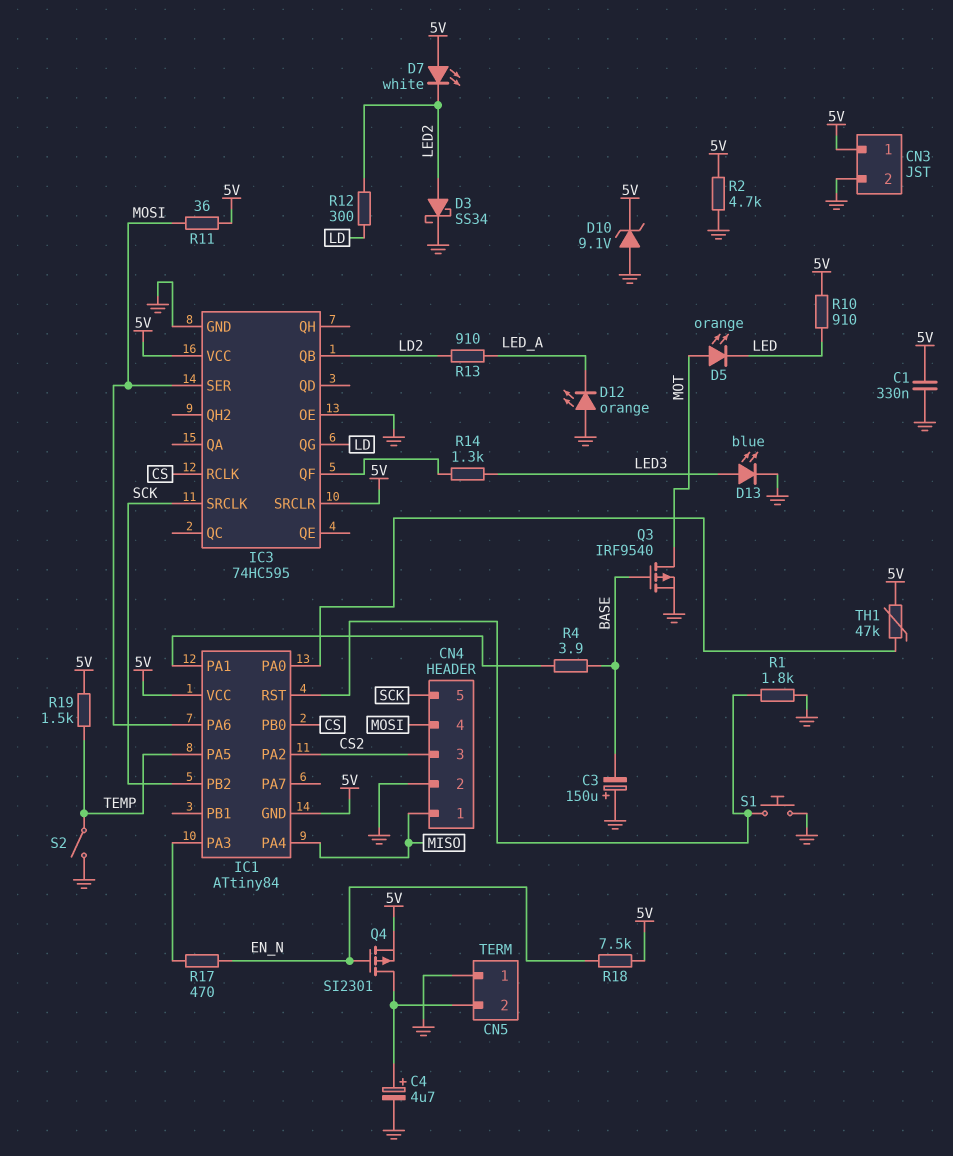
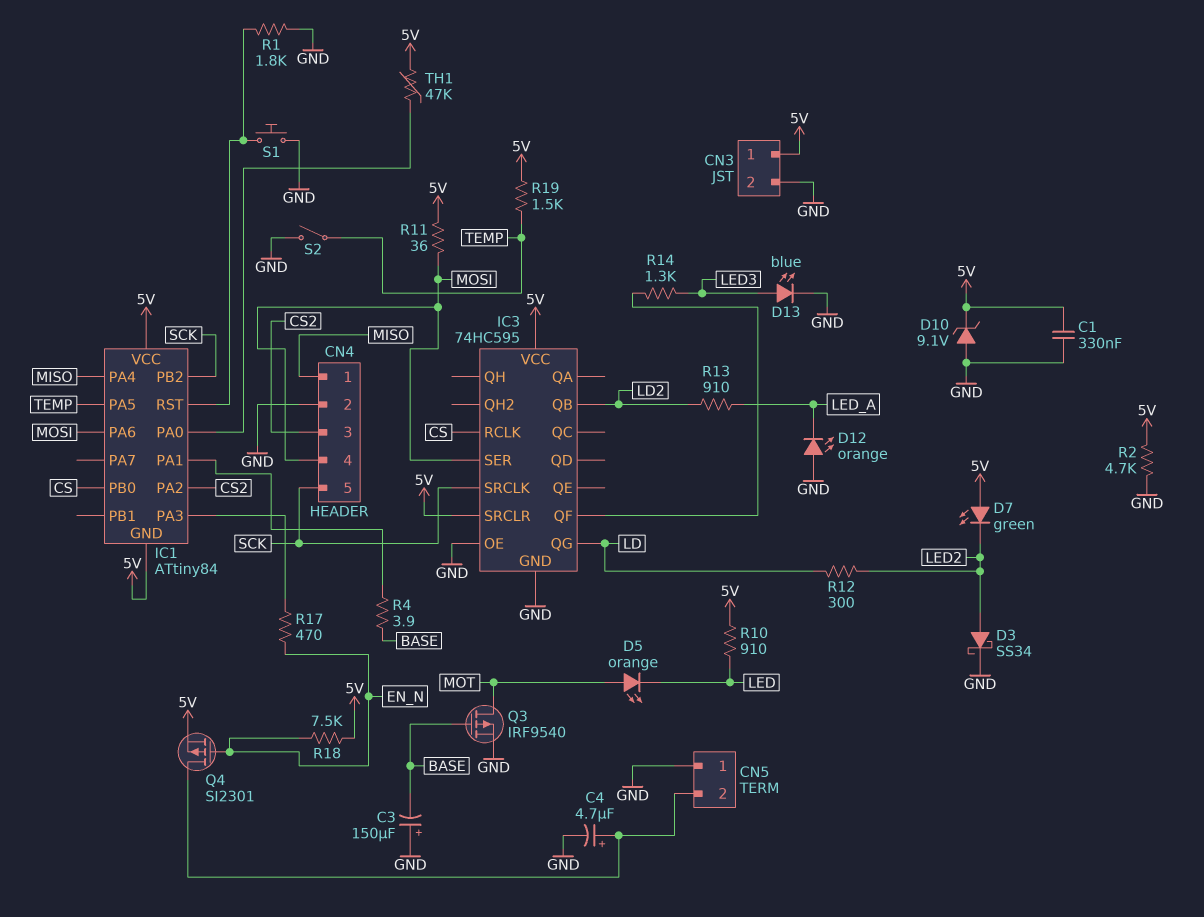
D7: LED white (A 5V, K LED2) -> LED green (A 5V, K LED2)

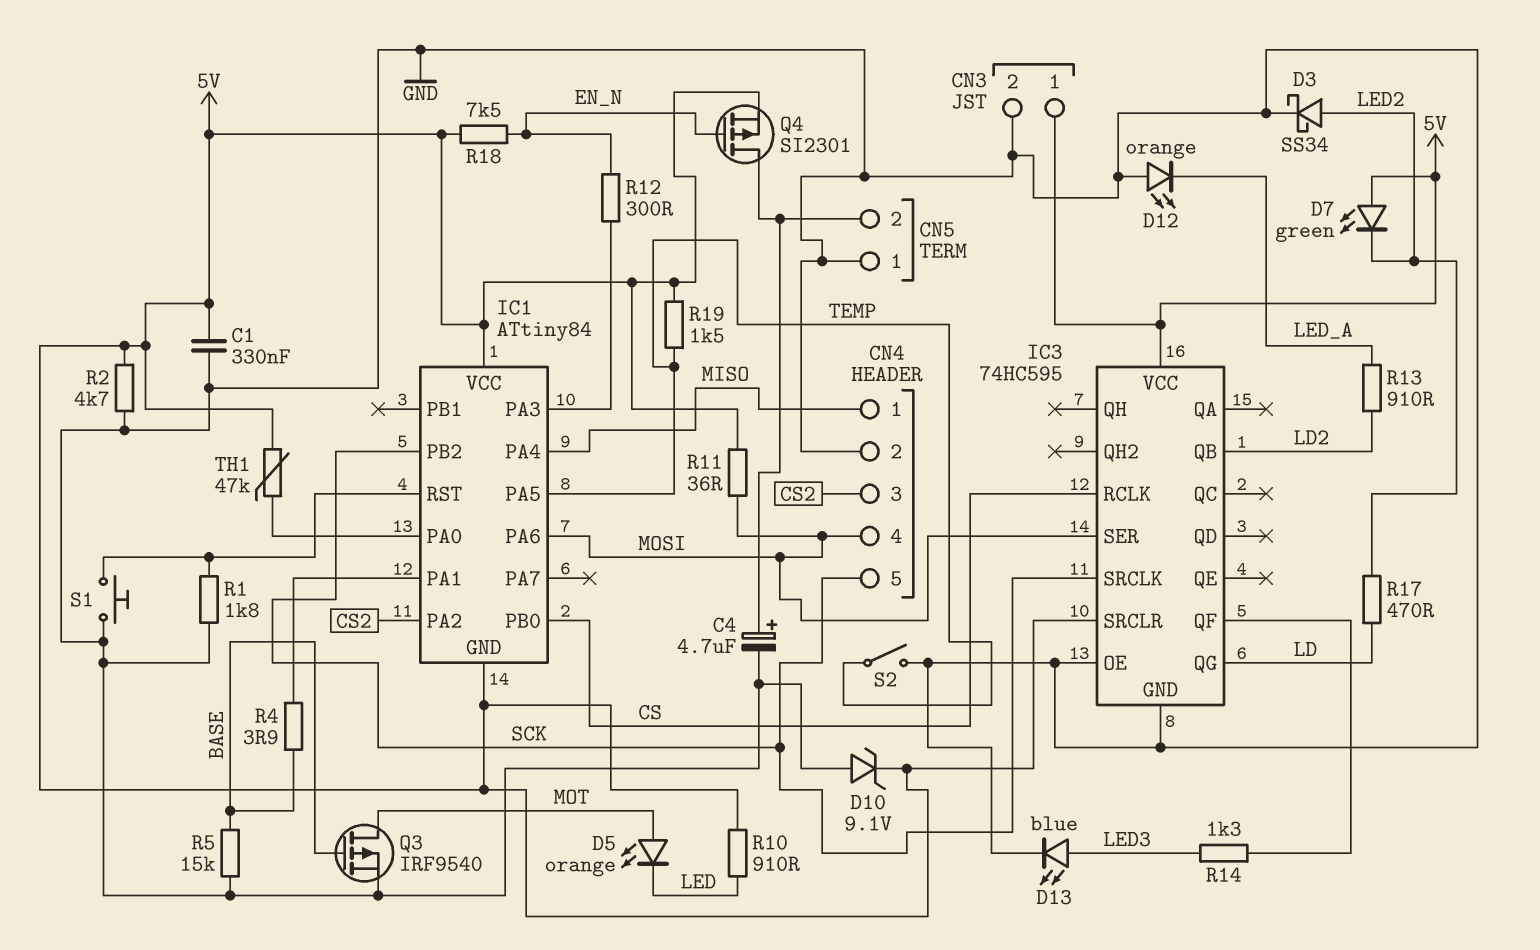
C3: 150uF (plus GND, minus BASE) -> none
R5: none -> 15k (BASE, GND)
R12: 300 (LD, LED2) -> 300 (EN_N, IC1/PA3)
R17: 470 (EN_N, IC1/PA3) -> 470 (LD, LED2)

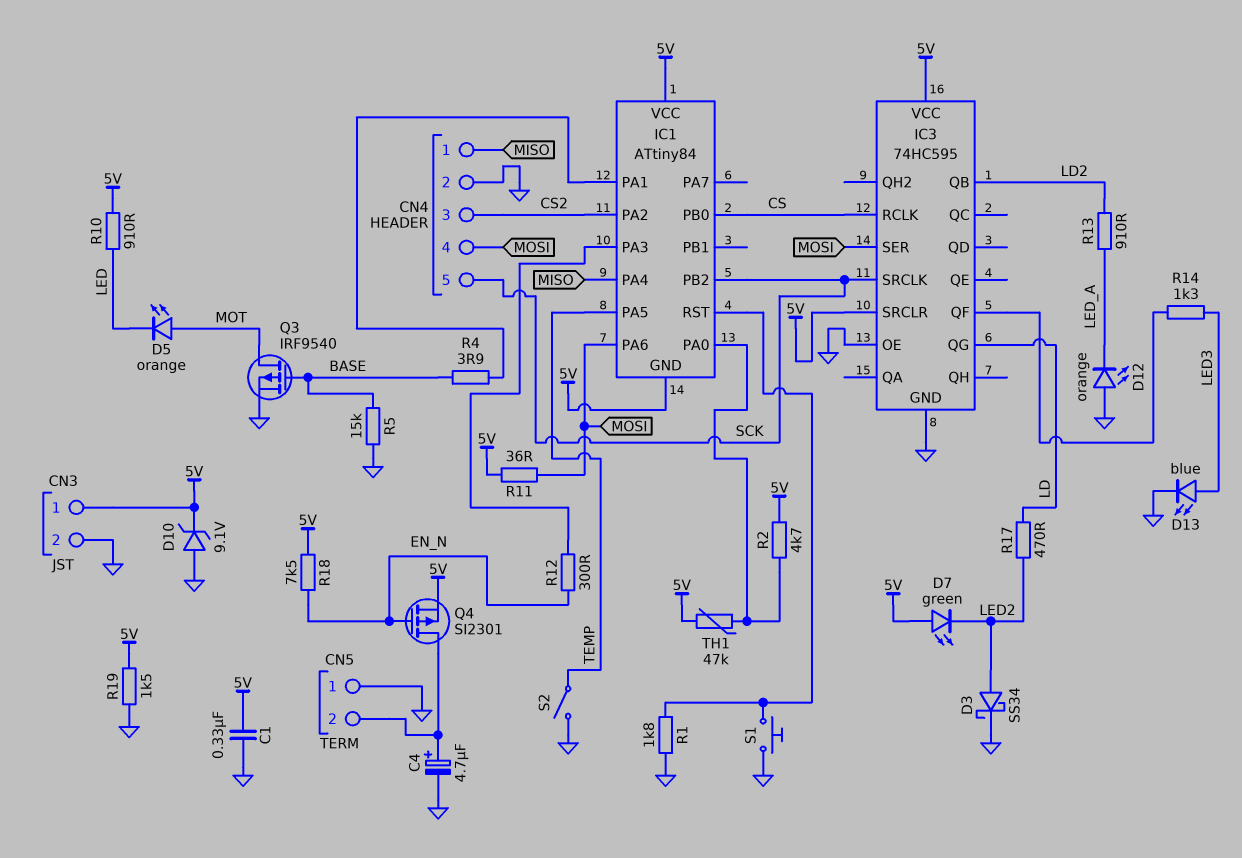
R2: 4.7k (5V, GND) -> 4.7k (5V, IC1/PA0)
R19: 1.5k (5V, TEMP) -> 1.5k (5V, GND)

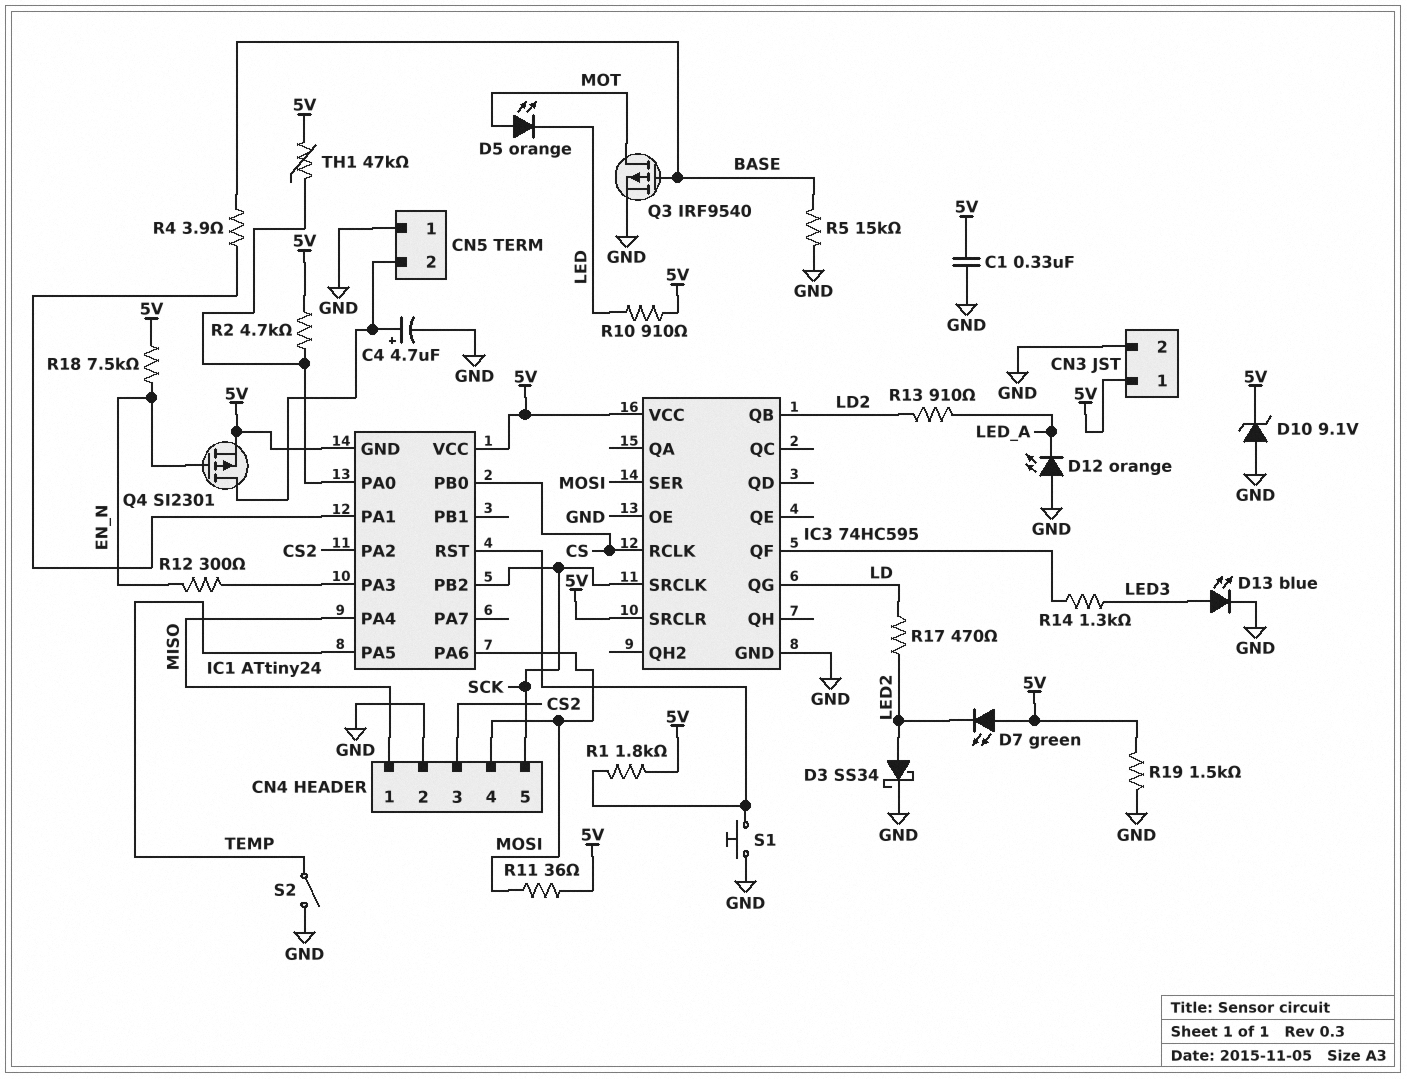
IC1: ATtiny84 -> ATtiny24
R1: 1.8k (GND, IC1/RST) -> 1.8k (5V, IC1/RST)

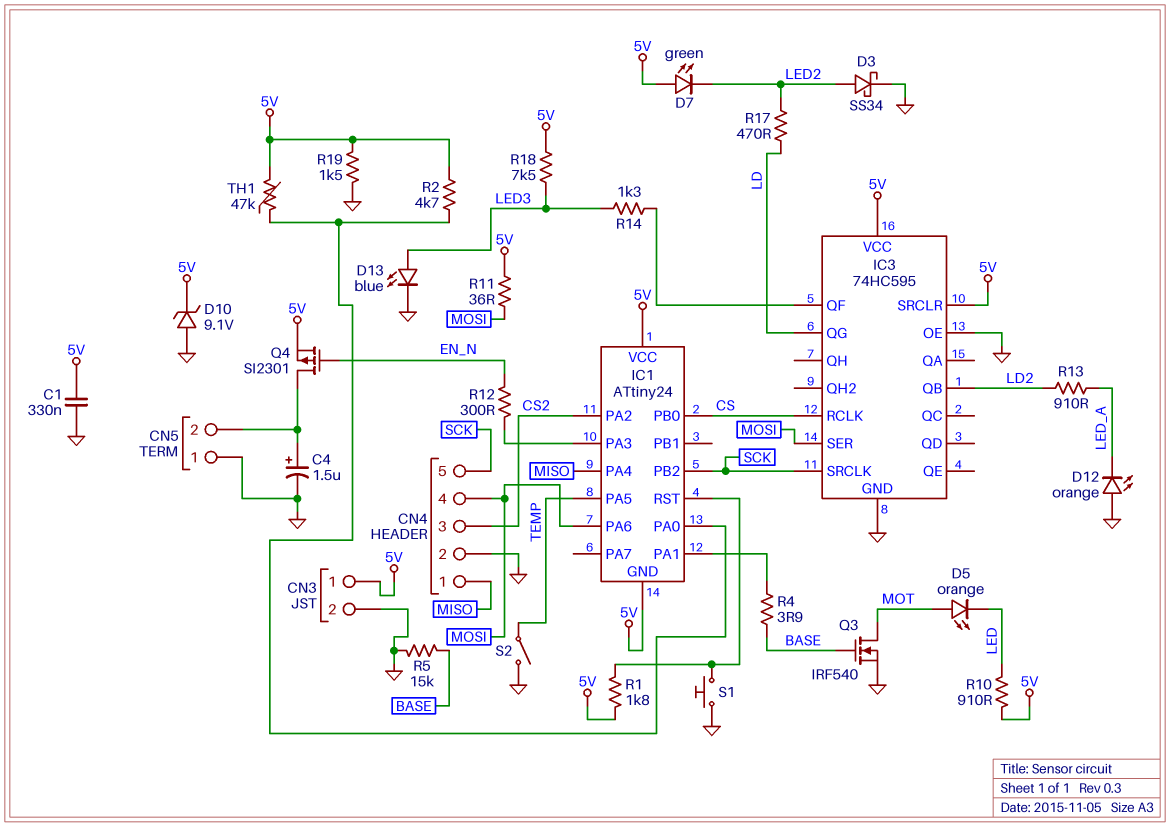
C4: 4.7uF (plus CN5/2, minus GND) -> 1.5uF (plus CN5/2, minus GND)
Q3: PMOS IRF9540 (G BASE, D MOT, S GND) -> NMOS IRF540 (G BASE, D MOT, S GND)
R18: 7.5k (5V, EN_N) -> 7.5k (5V, LED3)

